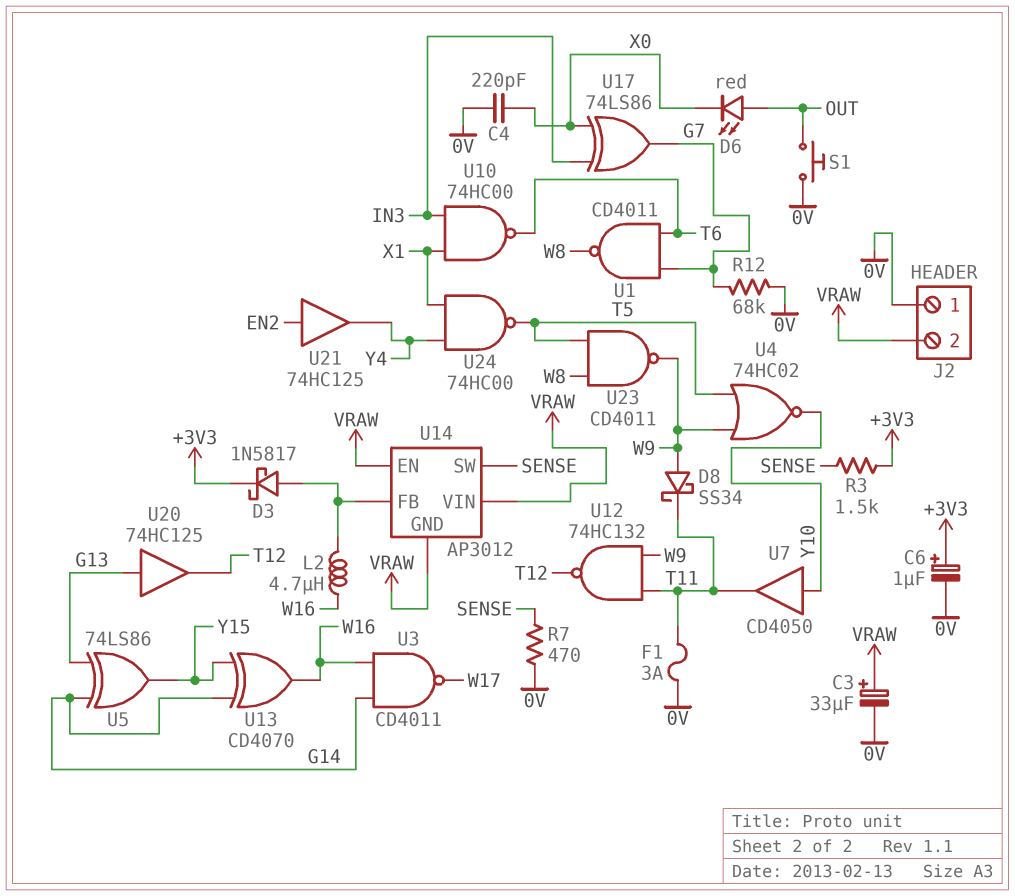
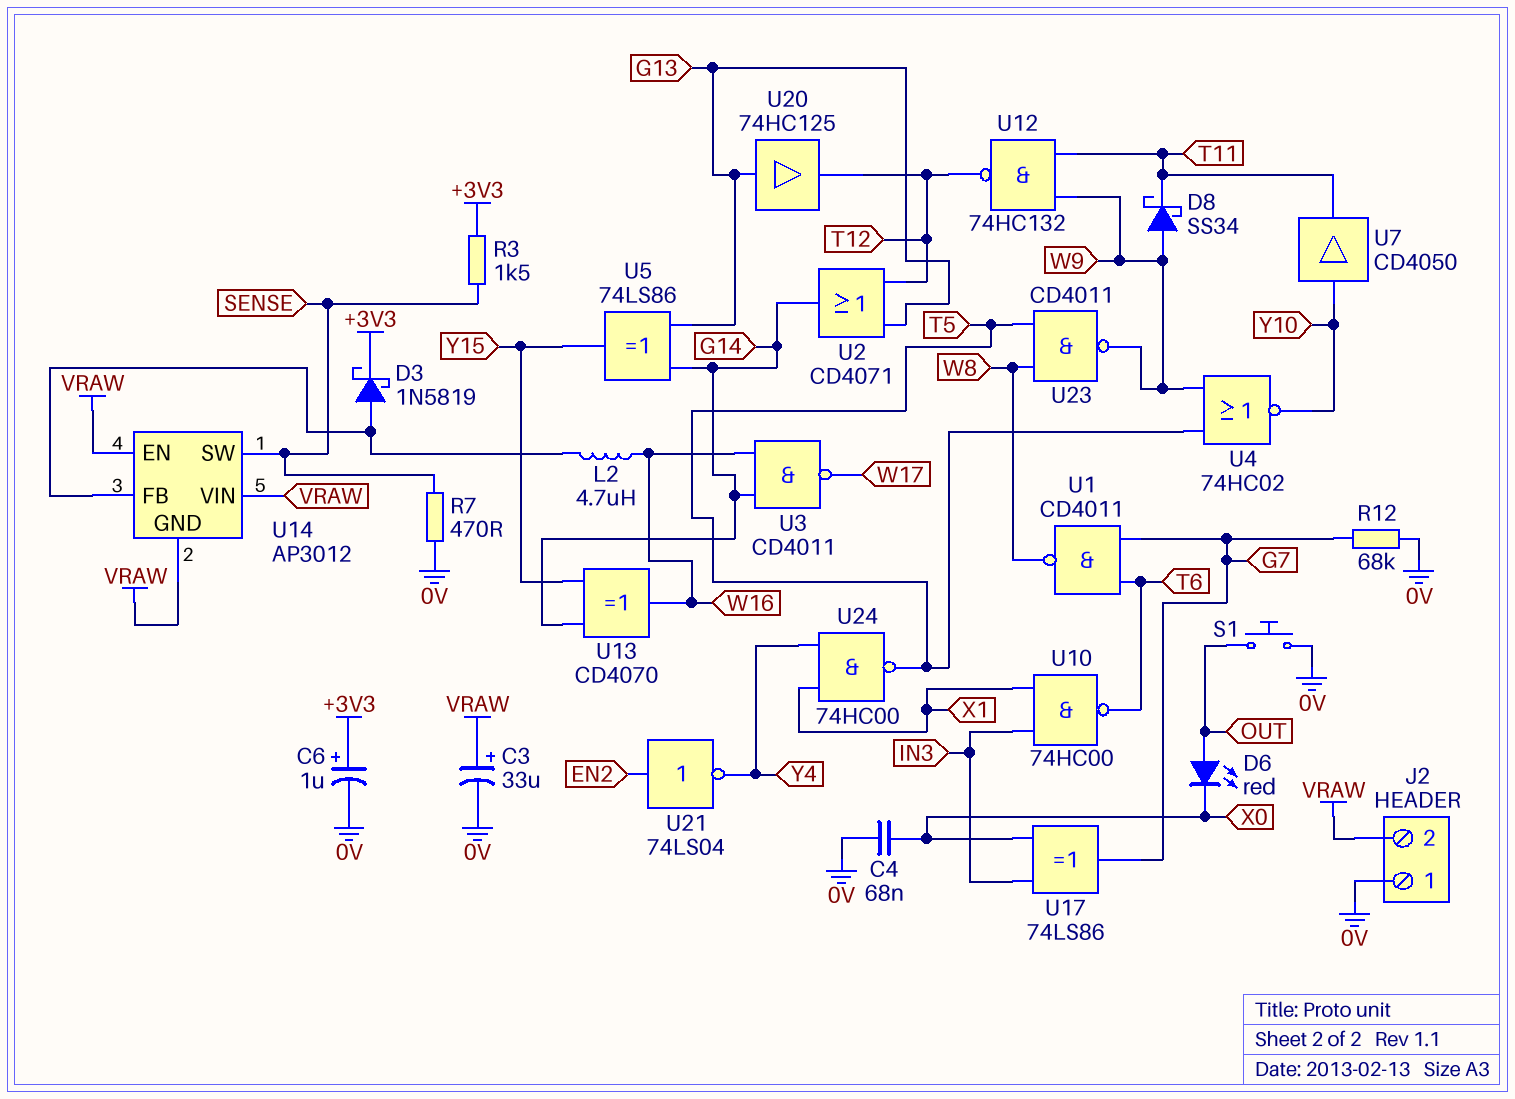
C4: 220pF (0V, X0) -> 68nF (0V, X0)
D3: schottky 1N5817 (A U14/FB, K +3V3) -> schottky 1N5819 (A U14/FB, K +3V3)
F1: 3A (0V, T11) -> none
U2: none -> OR CD4071 (in G13, in T12, out G14)
U21: buffer 74HC125 (in EN2, out Y4) -> NOT 74LS04 (in EN2, out Y4)

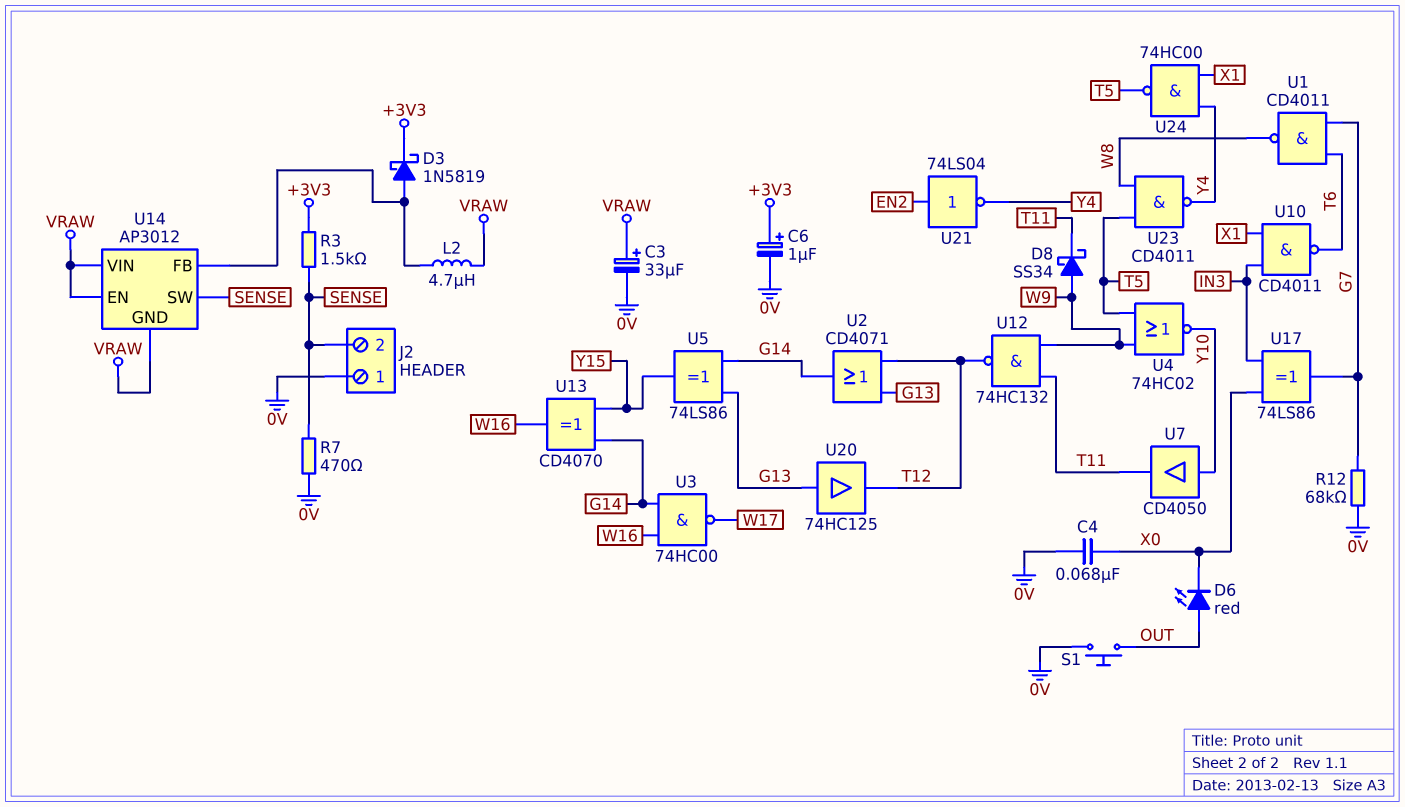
J2 pin 2: VRAW -> SENSE
L2: 4.7uH (U14/FB, W16) -> 4.7uH (U14/FB, VRAW)
U3: NAND CD4011 (in G14, in W16, out W17) -> NAND 74HC00 (in G14, in W16, out W17)
U10: NAND 74HC00 (in IN3, in X1, out T6) -> NAND CD4011 (in IN3, in X1, out T6)
U23: NAND CD4011 (in T5, in W8, out W9) -> NAND CD4011 (in T5, in W8, out Y4)

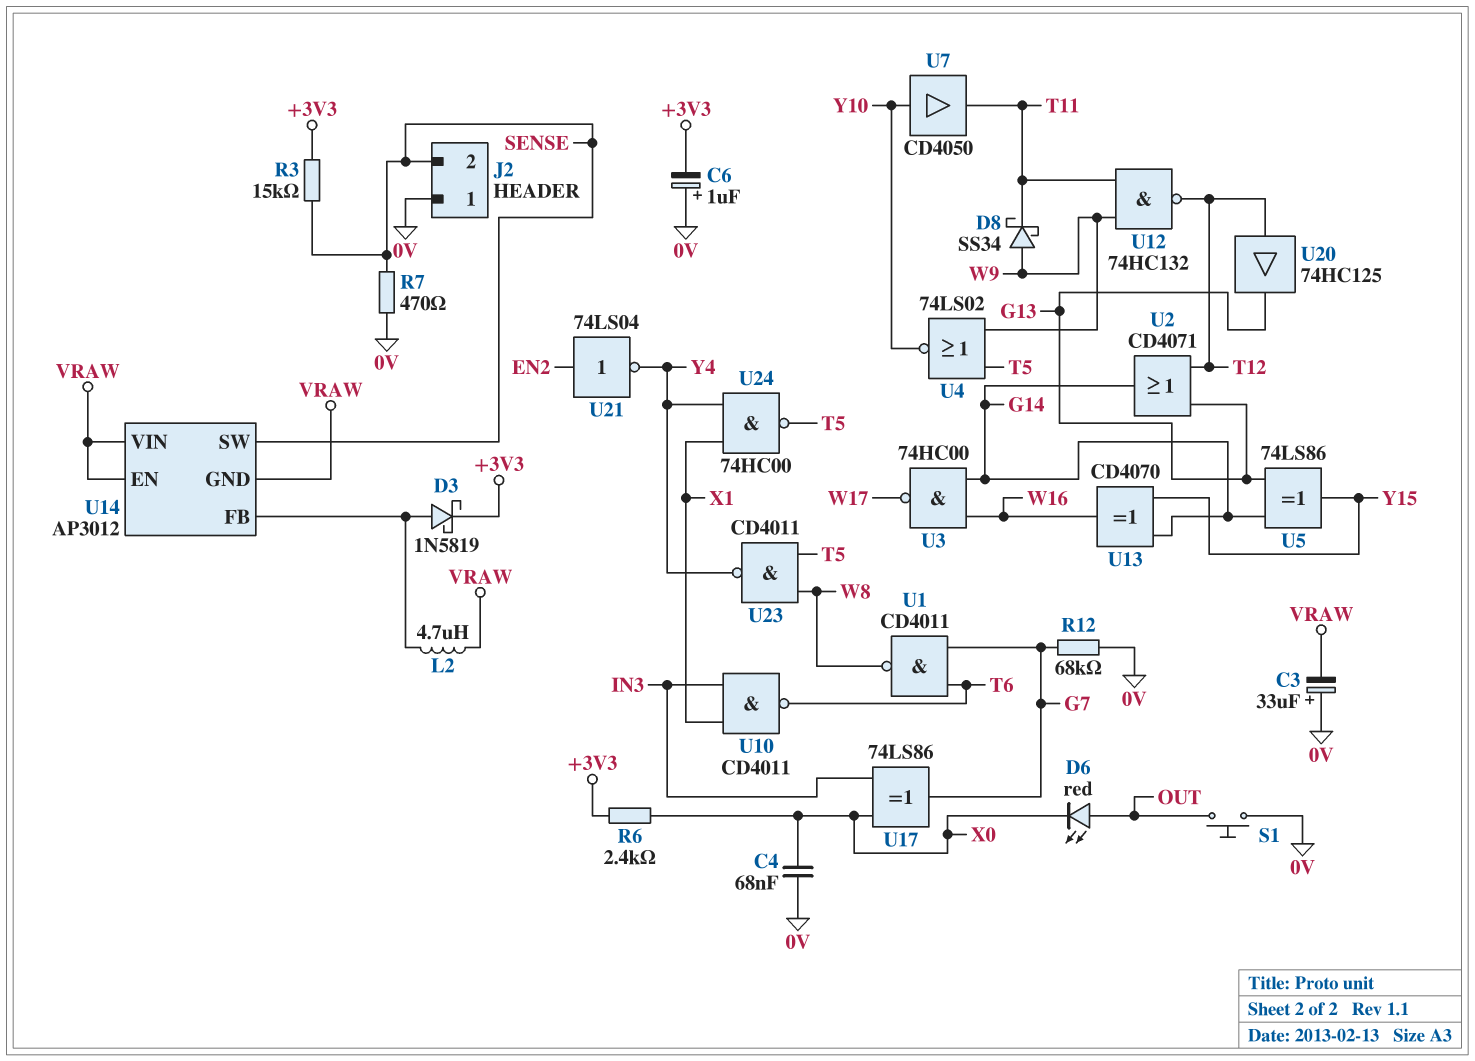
C3: 33uF (plus VRAW, minus 0V) -> 33uF (plus 0V, minus VRAW)
C6: 1uF (plus +3V3, minus 0V) -> 1uF (plus 0V, minus +3V3)
R3: 1.5k (+3V3, SENSE) -> 15k (+3V3, SENSE)
R6: none -> 2.4k (+3V3, X0)
U4: NOR 74HC02 (in T5, in W9, out Y10) -> NOR 74LS02 (in T5, in W9, out Y10)
U20: buffer 74HC125 (in G13, out T12) -> buffer 74HC125 (in T12, out G13)

